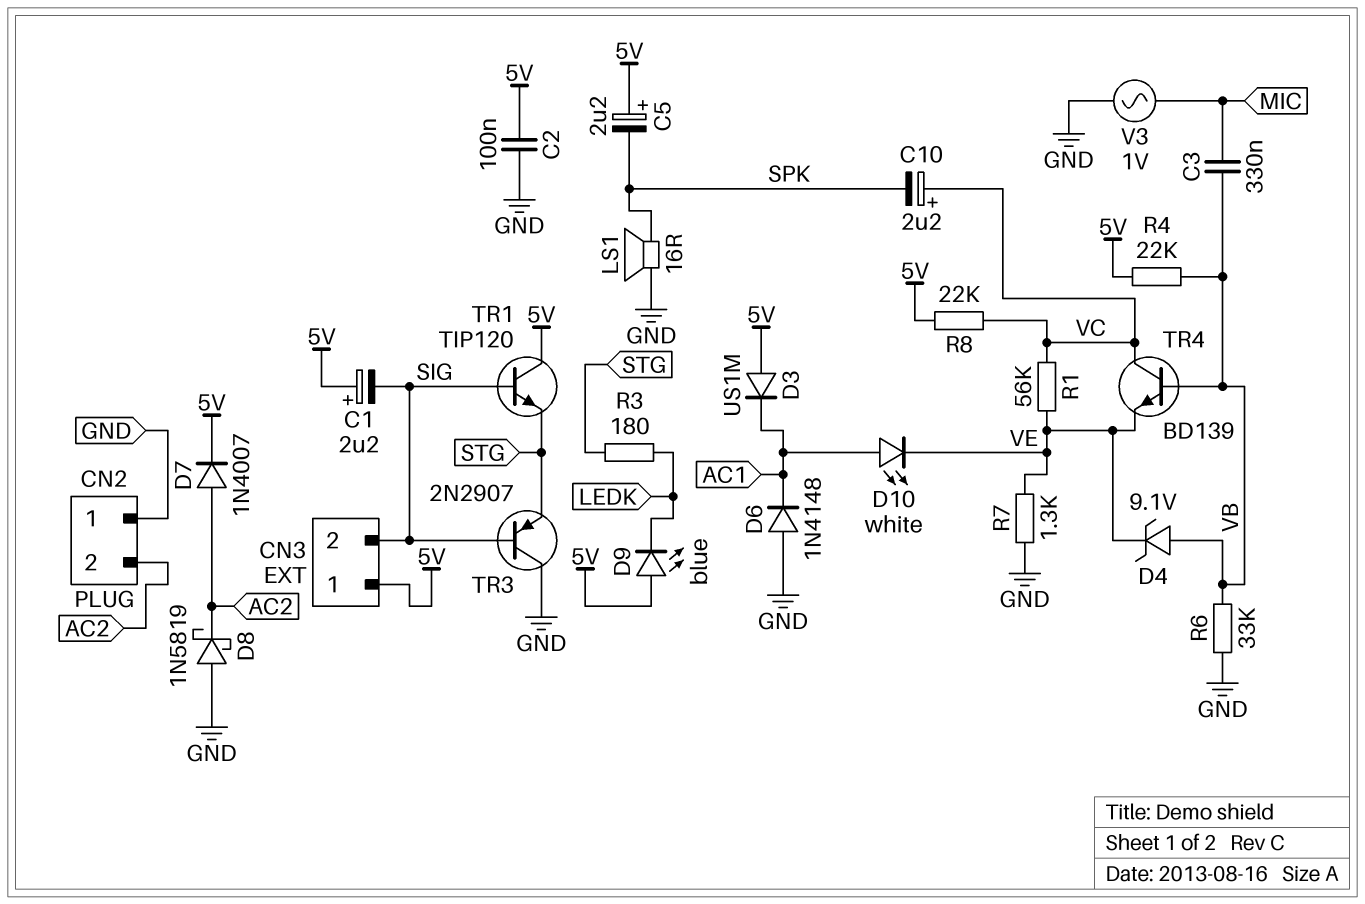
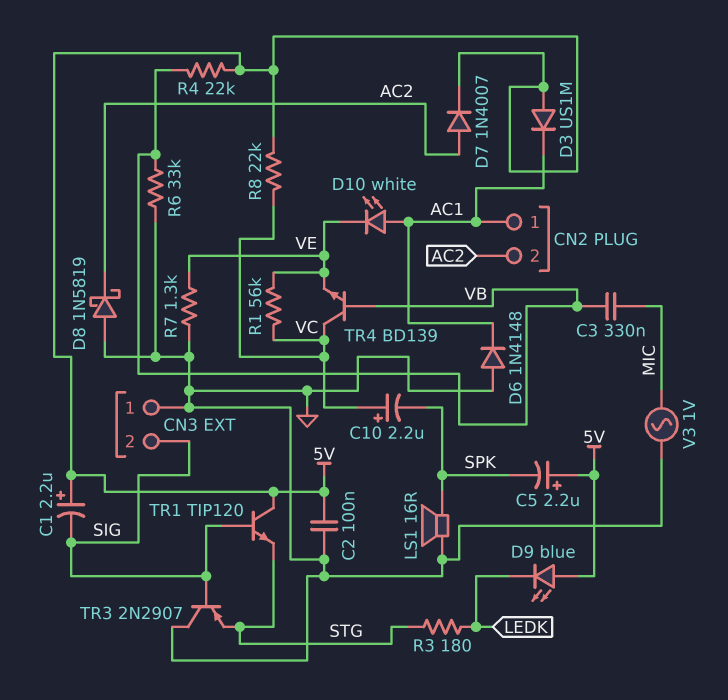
CN2 pin 1: GND -> AC1
CN3 pin 1: 5V -> GND
D4: zener 9.1V (A VB, K VE) -> none

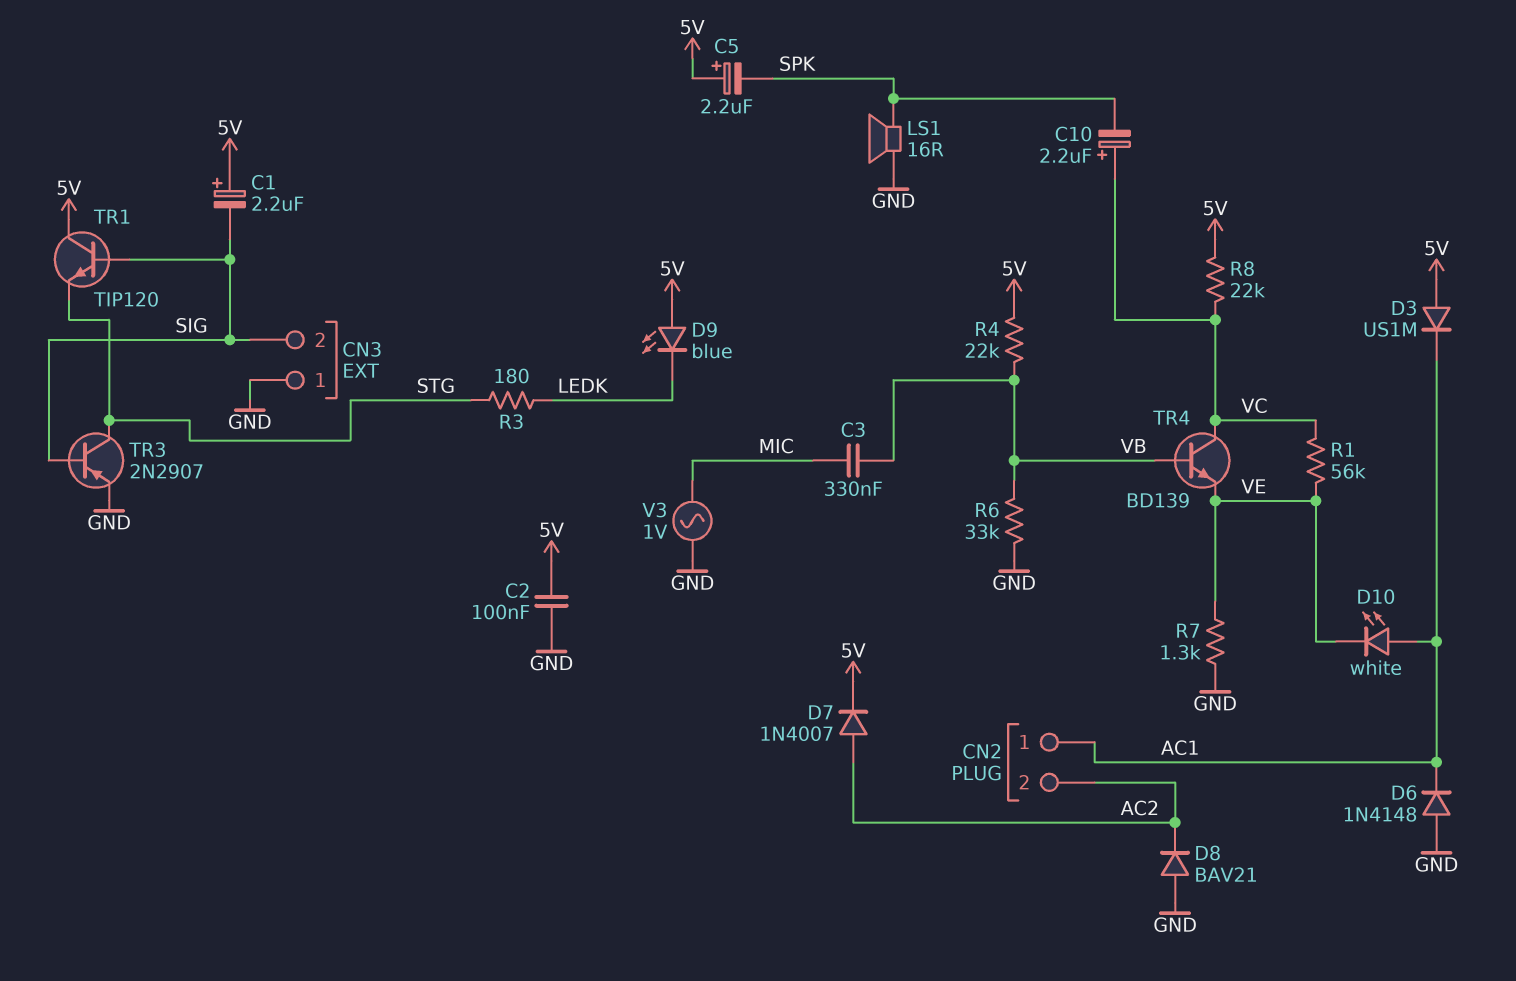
D8: schottky 1N5819 (A GND, K AC2) -> diode BAV21 (A GND, K AC2)
TR3: PNP 2N2907 (B SIG, C GND, E STG) -> PNP 2N2907 (B SIG, C STG, E GND)

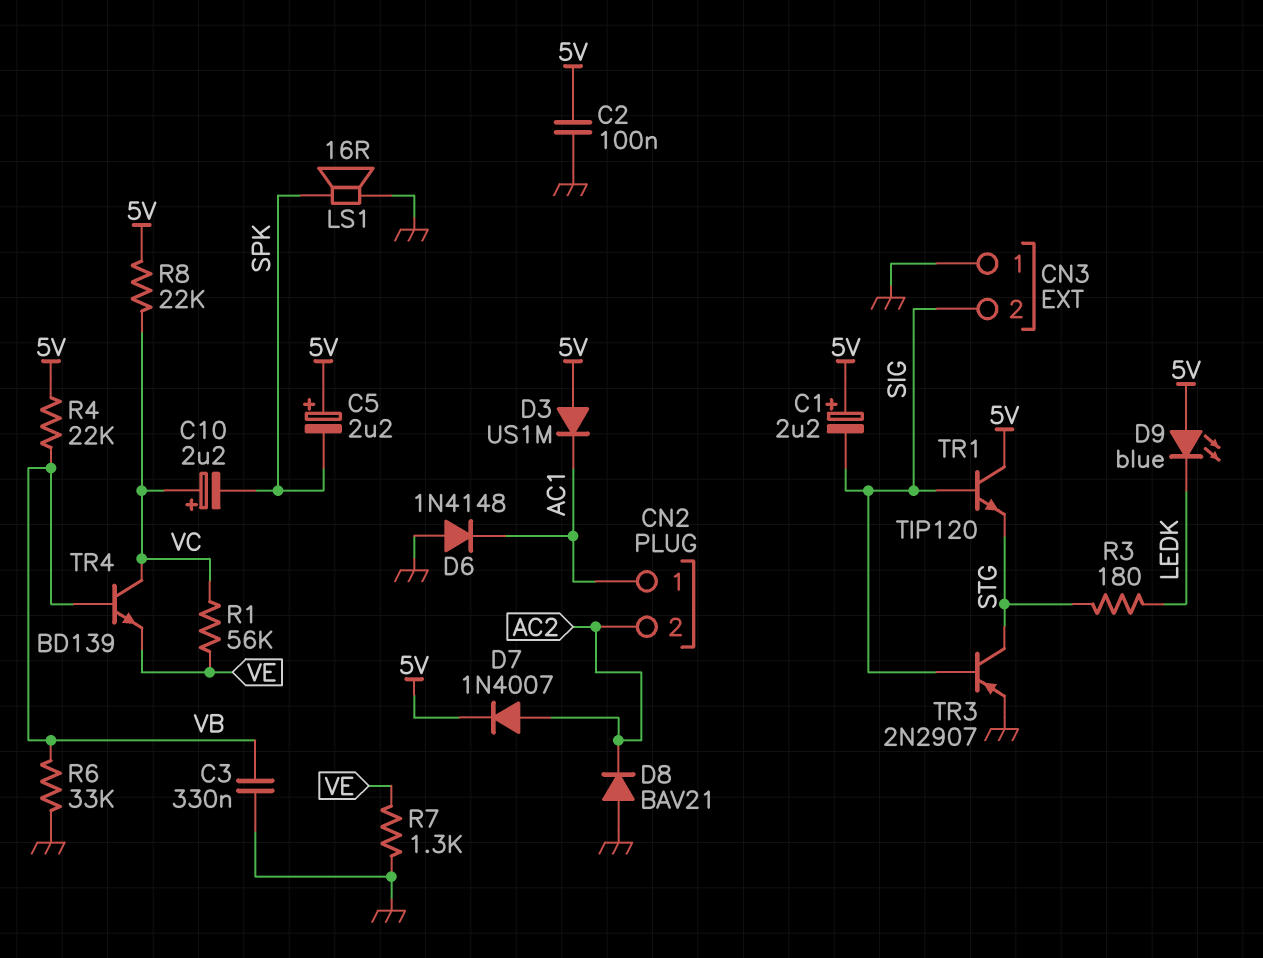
C3: 330nF (MIC, VB) -> 330nF (GND, VB)
D10: LED white (A AC1, K VE) -> none
V3: AC 1V (GND, MIC) -> none

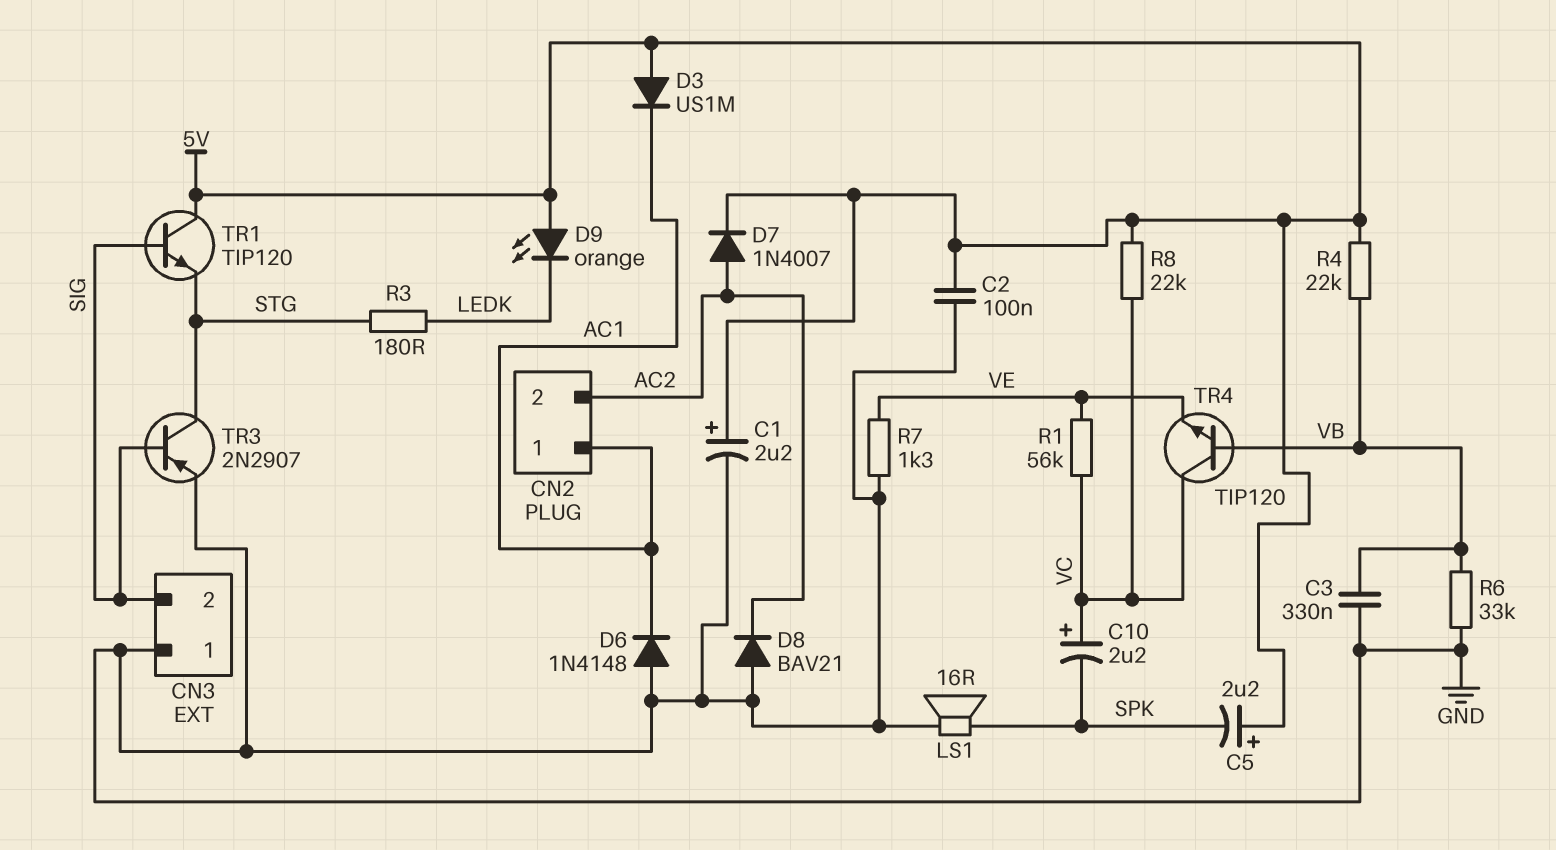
C1: 2.2uF (plus 5V, minus SIG) -> 2.2uF (plus 5V, minus GND)
D9: LED blue (A 5V, K LEDK) -> LED orange (A 5V, K LEDK)
TR4: NPN BD139 (B VB, C VC, E VE) -> NPN TIP120 (B VB, C VC, E VE)

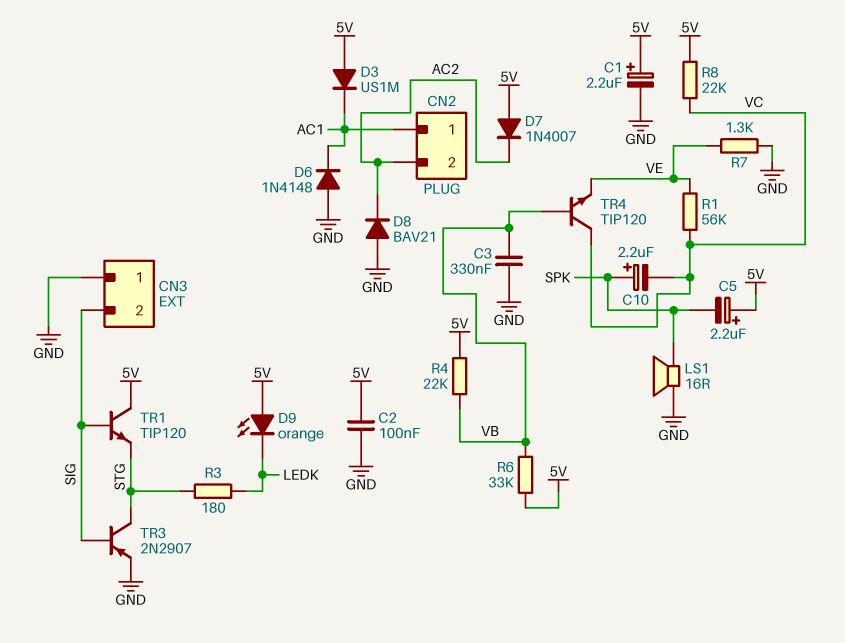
C10: 2.2uF (plus VC, minus SPK) -> 2.2uF (plus SPK, minus VC)
D7: diode 1N4007 (A AC2, K 5V) -> diode 1N4007 (A 5V, K AC2)
R6: 33k (GND, VB) -> 33k (5V, VB)

